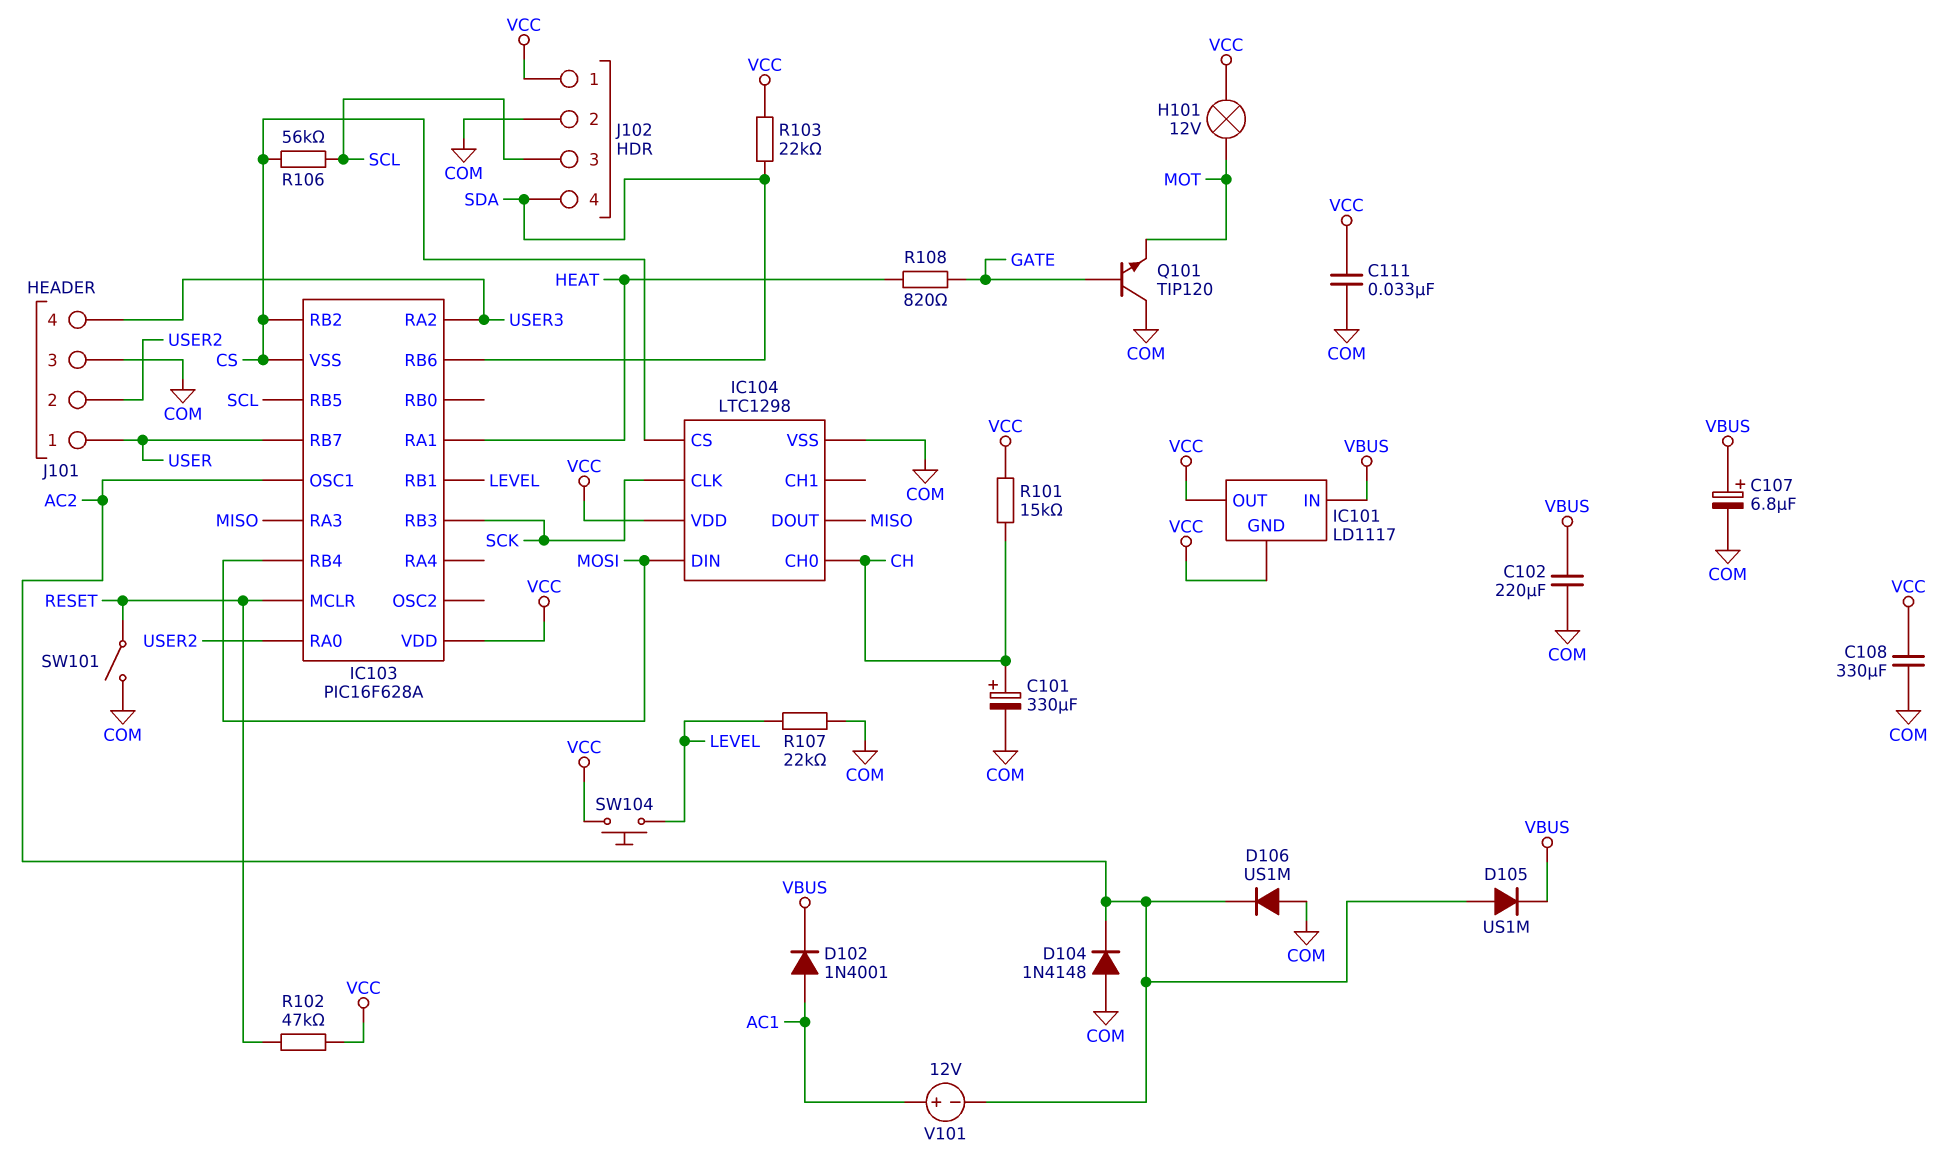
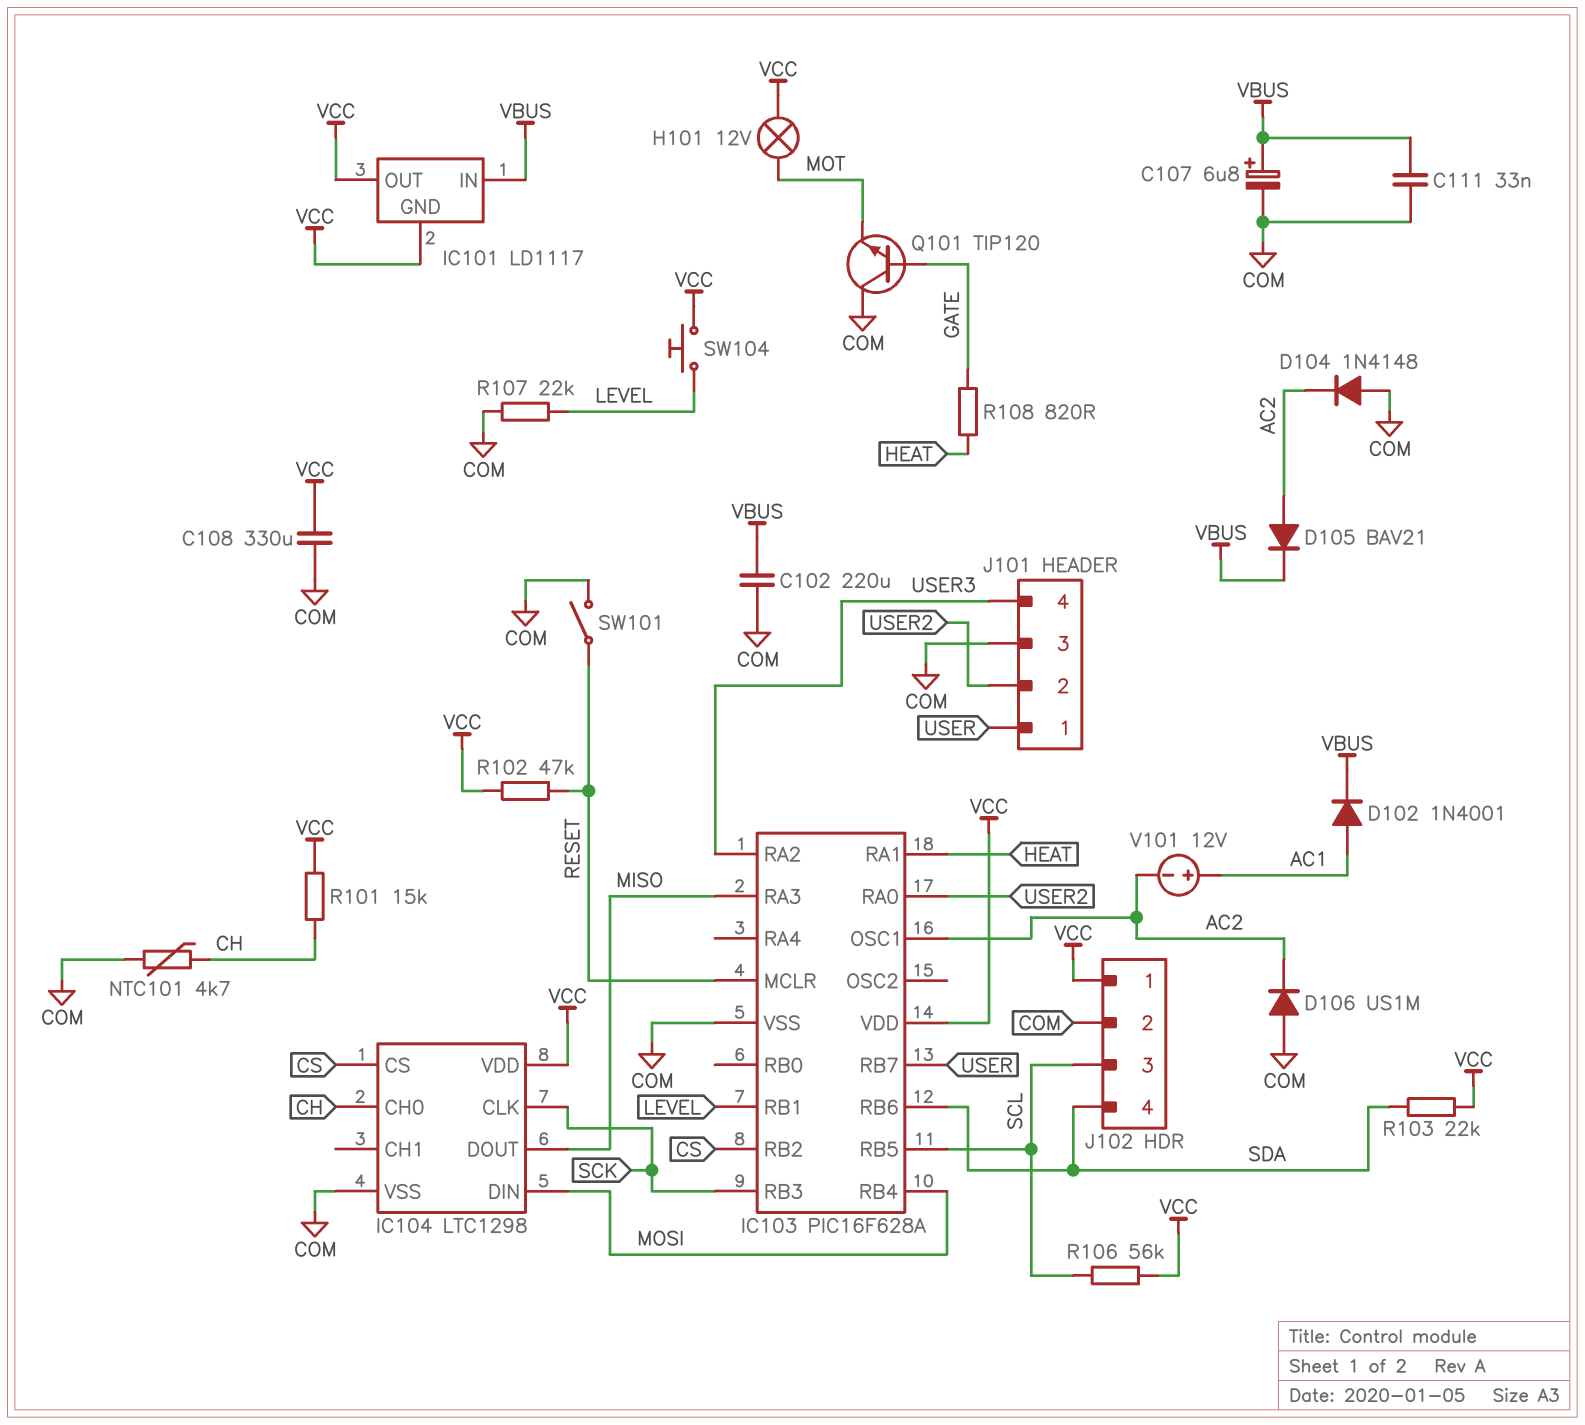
C101: 330uF (plus CH, minus COM) -> none
C111: 33nF (COM, VCC) -> 33nF (COM, VBUS)
D105: diode US1M (A AC2, K VBUS) -> diode BAV21 (A AC2, K VBUS)
IC103 pin VSS: CS -> COM
NTC101: none -> 4.7k (CH, COM)
R106: 56k (CS, SCL) -> 56k (SCL, VCC)

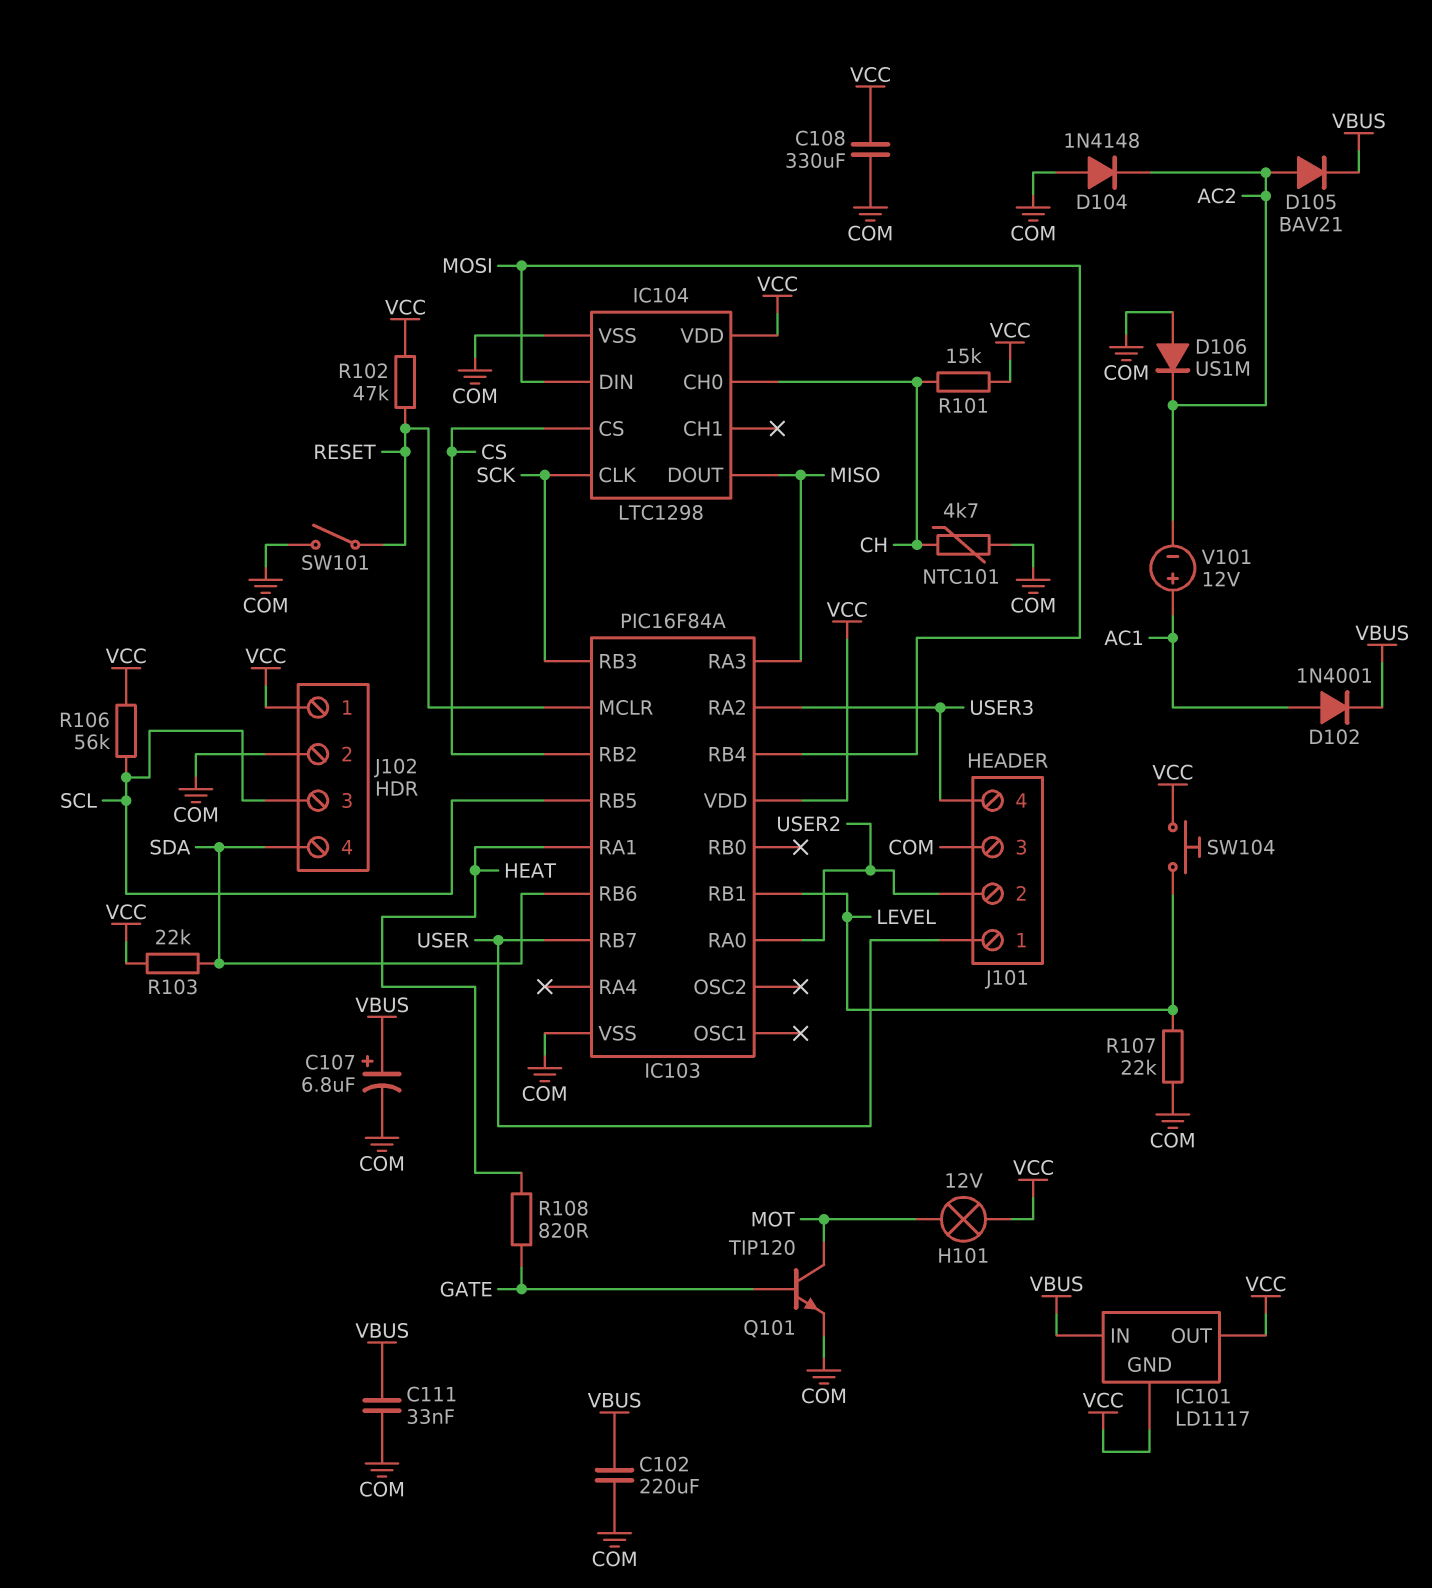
IC103: PIC16F628A -> PIC16F84A
IC103 pin OSC1: AC2 -> none
Q101: NPN TIP120 (B GATE, C COM, E MOT) -> NPN TIP120 (B GATE, C MOT, E COM)

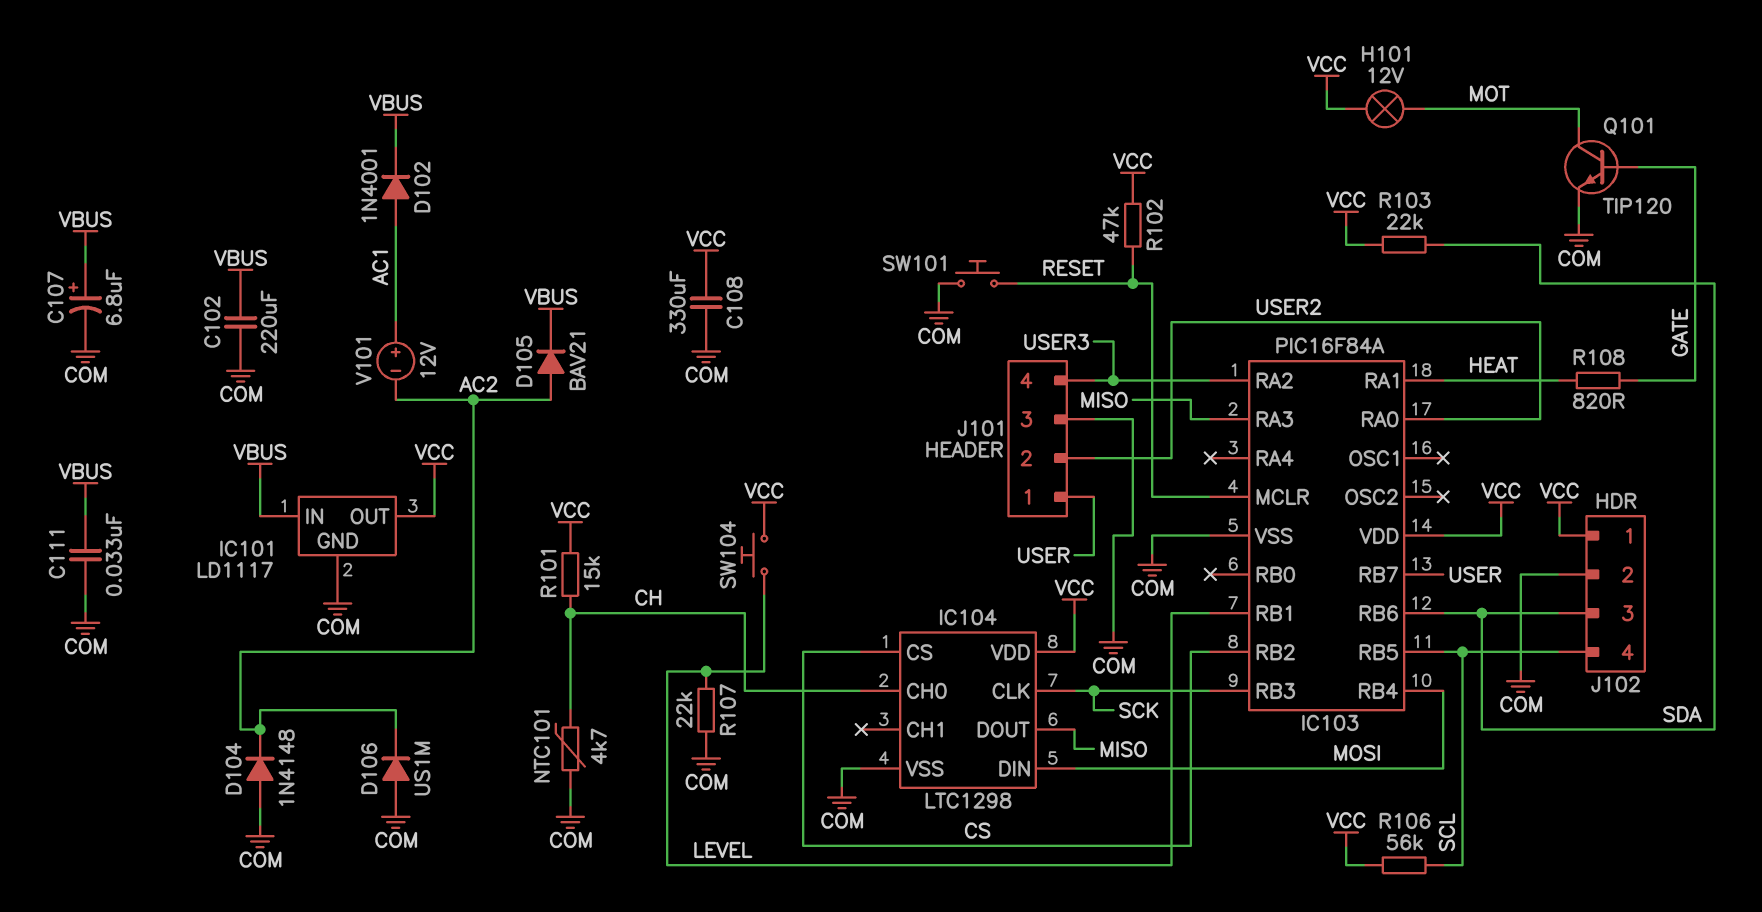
IC101 pin GND: VCC -> COM
J102 pin 3: SCL -> SDA
J102 pin 4: SDA -> SCL
SW101: switch (COM, RESET) -> button (COM, RESET)

